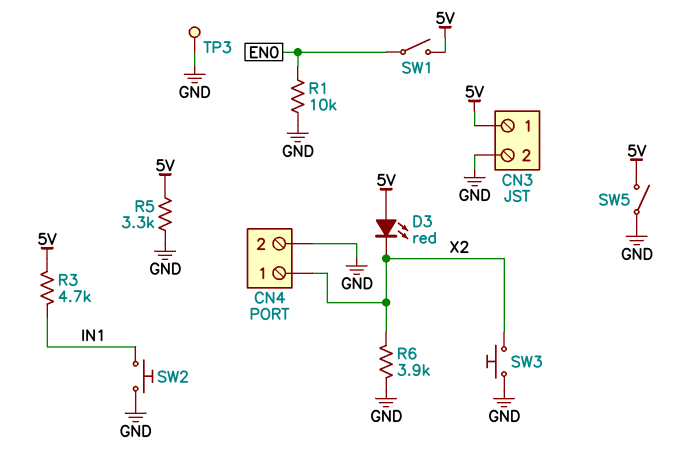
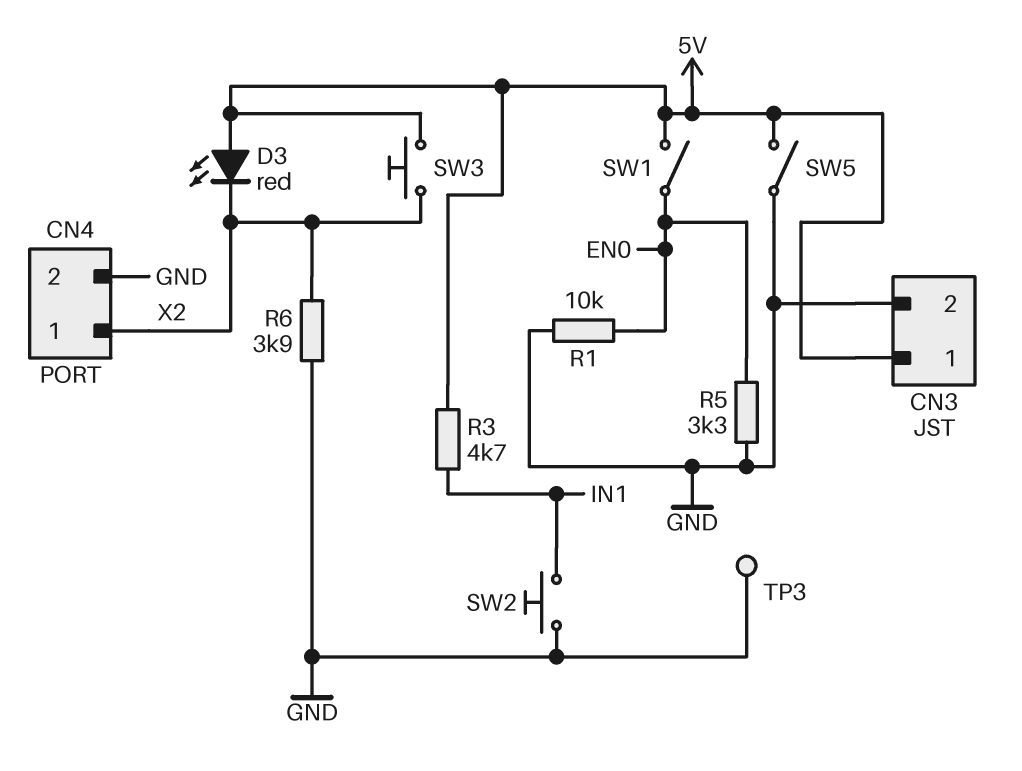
R5: 3.3k (5V, GND) -> 3.3k (EN0, GND)
SW3: button (GND, X2) -> button (5V, X2)

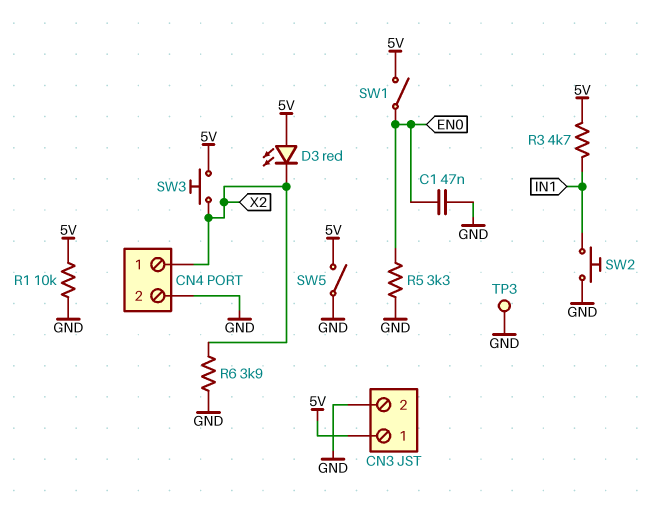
C1: none -> 47nF (EN0, GND)
R1: 10k (EN0, GND) -> 10k (5V, GND)

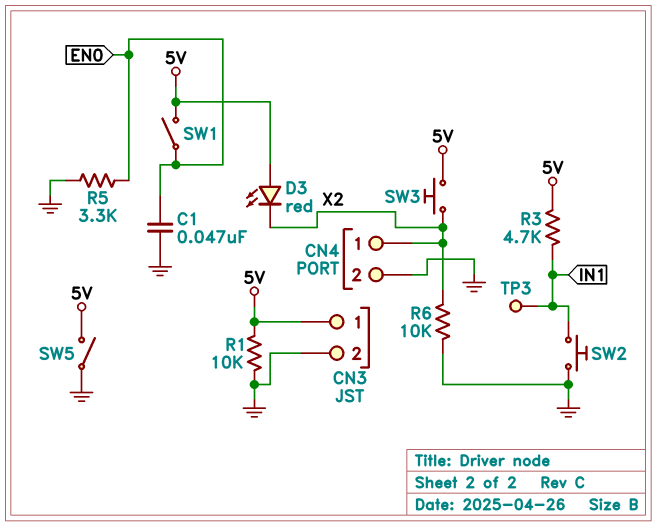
R6: 3.9k (GND, X2) -> 10k (GND, X2)
TP3: test point (GND) -> test point (IN1)

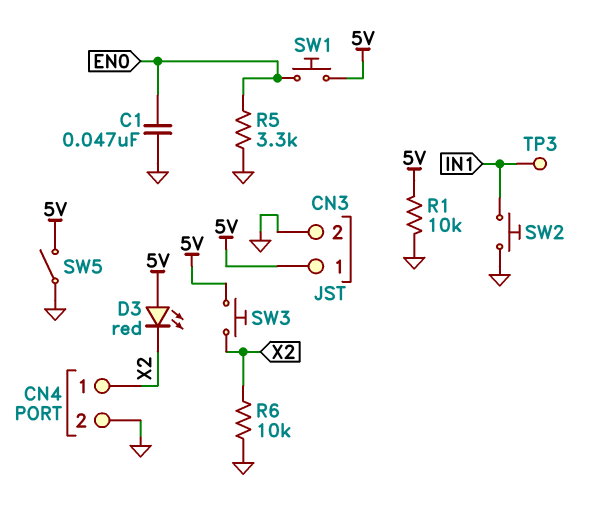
R3: 4.7k (5V, IN1) -> none
SW1: switch (5V, EN0) -> button (5V, EN0)

